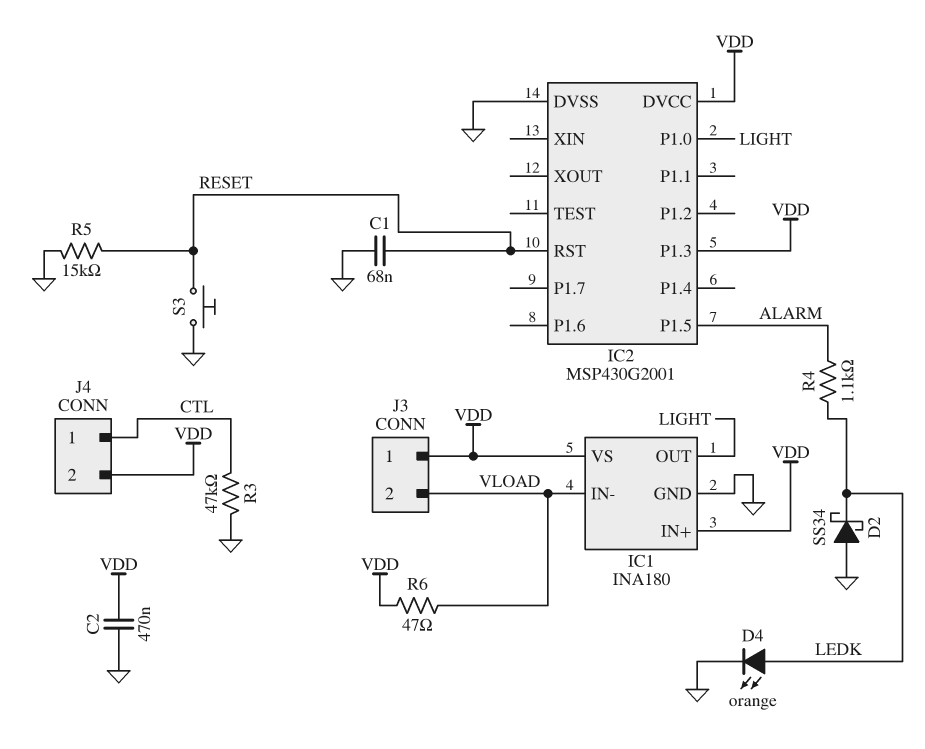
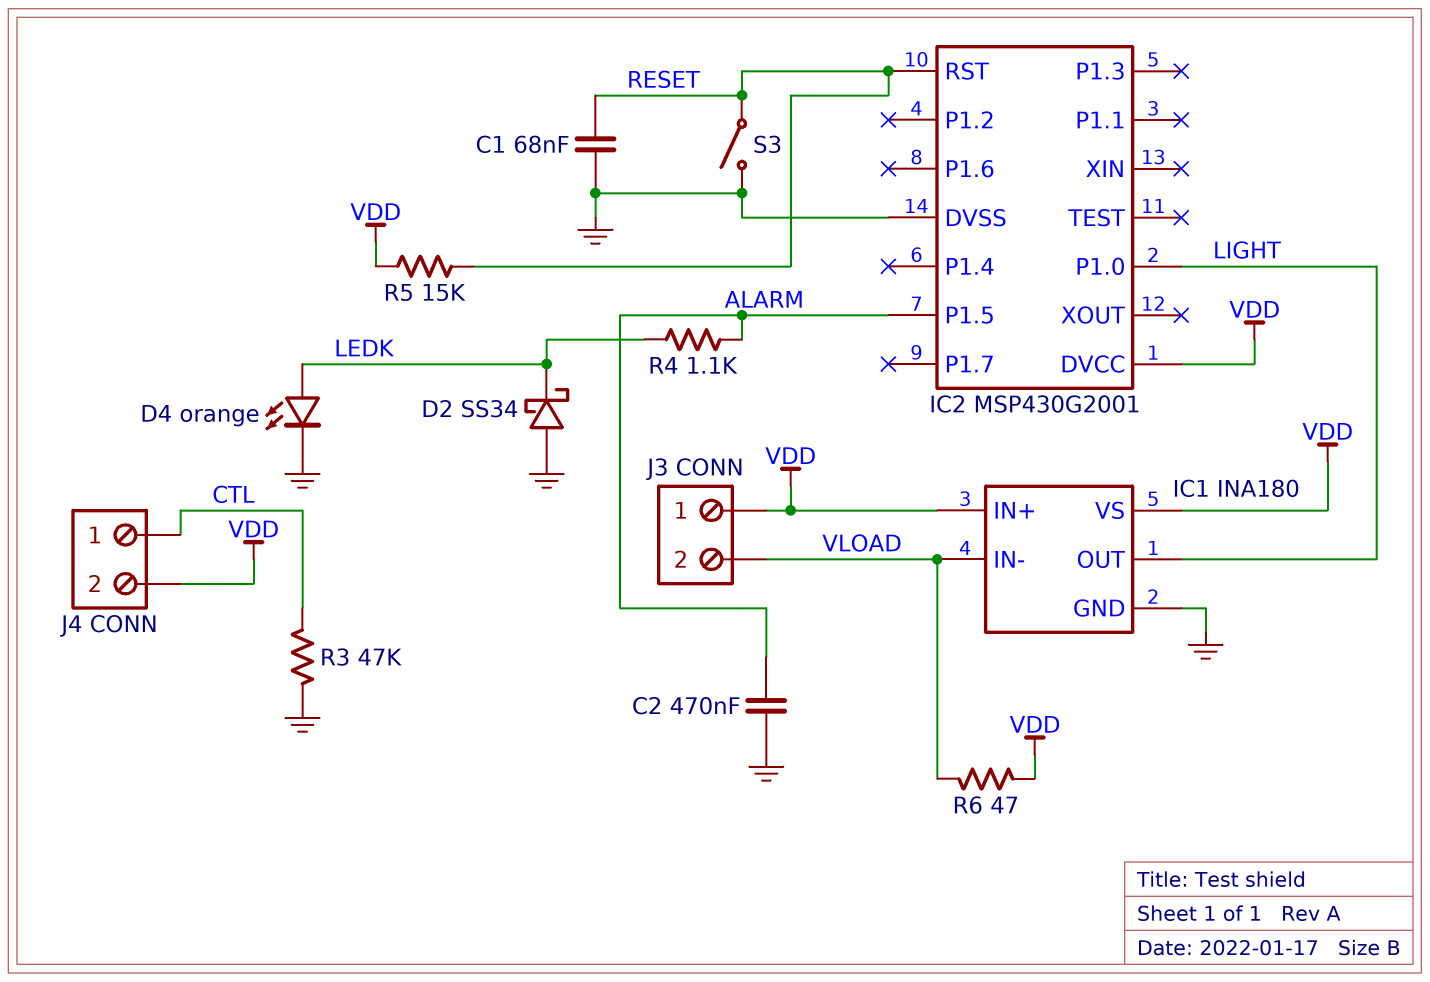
C2: 470nF (GND, VDD) -> 470nF (ALARM, GND)
IC2 pin P1.3: VDD -> none
R5: 15k (GND, RESET) -> 15k (RESET, VDD)
S3: button (GND, RESET) -> switch (GND, RESET)

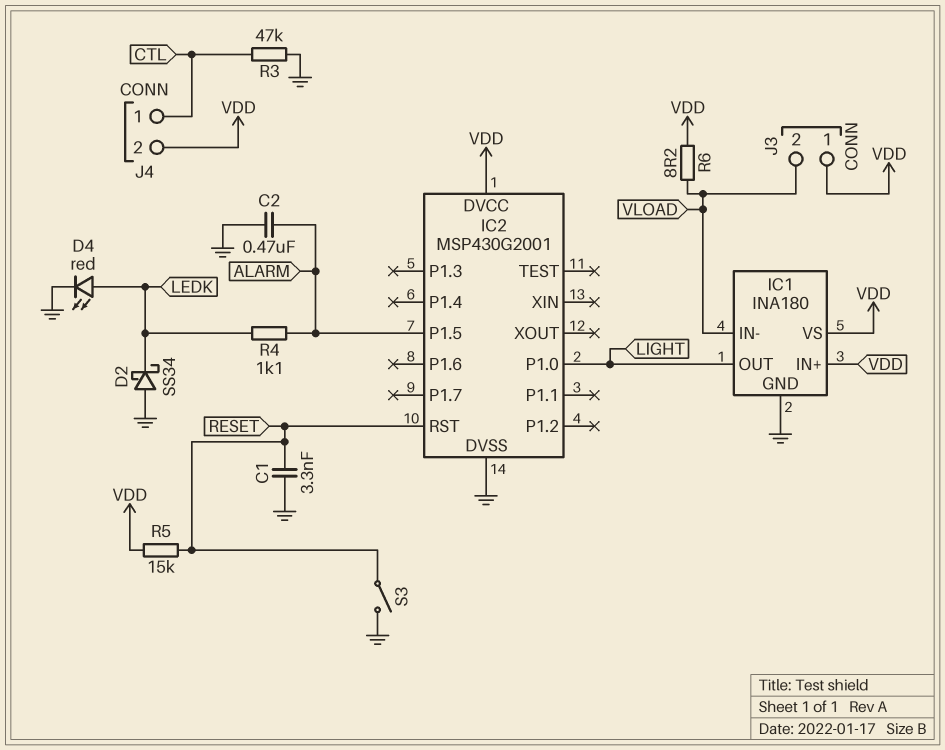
C1: 68nF (GND, RESET) -> 3.3nF (GND, RESET)
D4: LED orange (A LEDK, K GND) -> LED red (A LEDK, K GND)
R6: 47 (VDD, VLOAD) -> 8.2 (VDD, VLOAD)

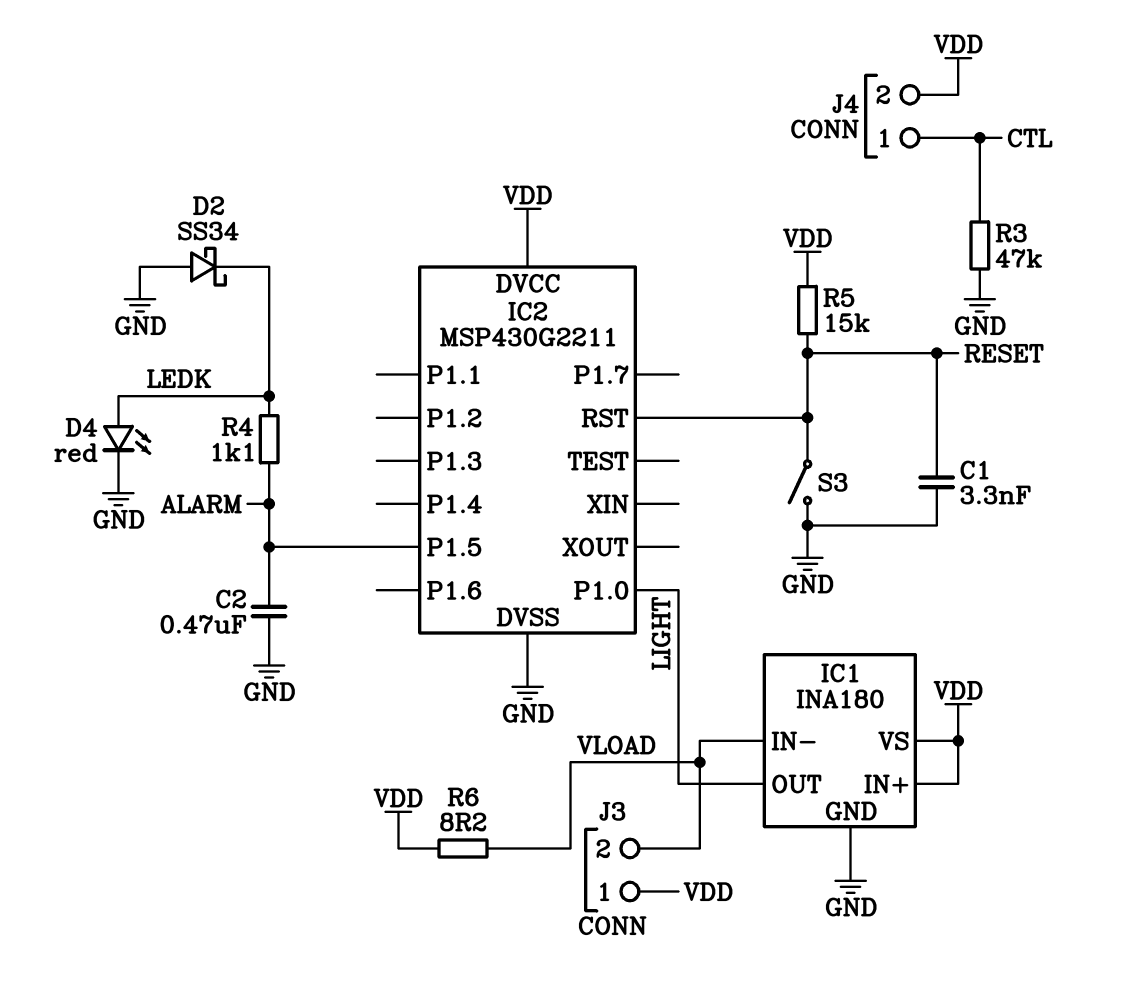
IC2: MSP430G2001 -> MSP430G2211

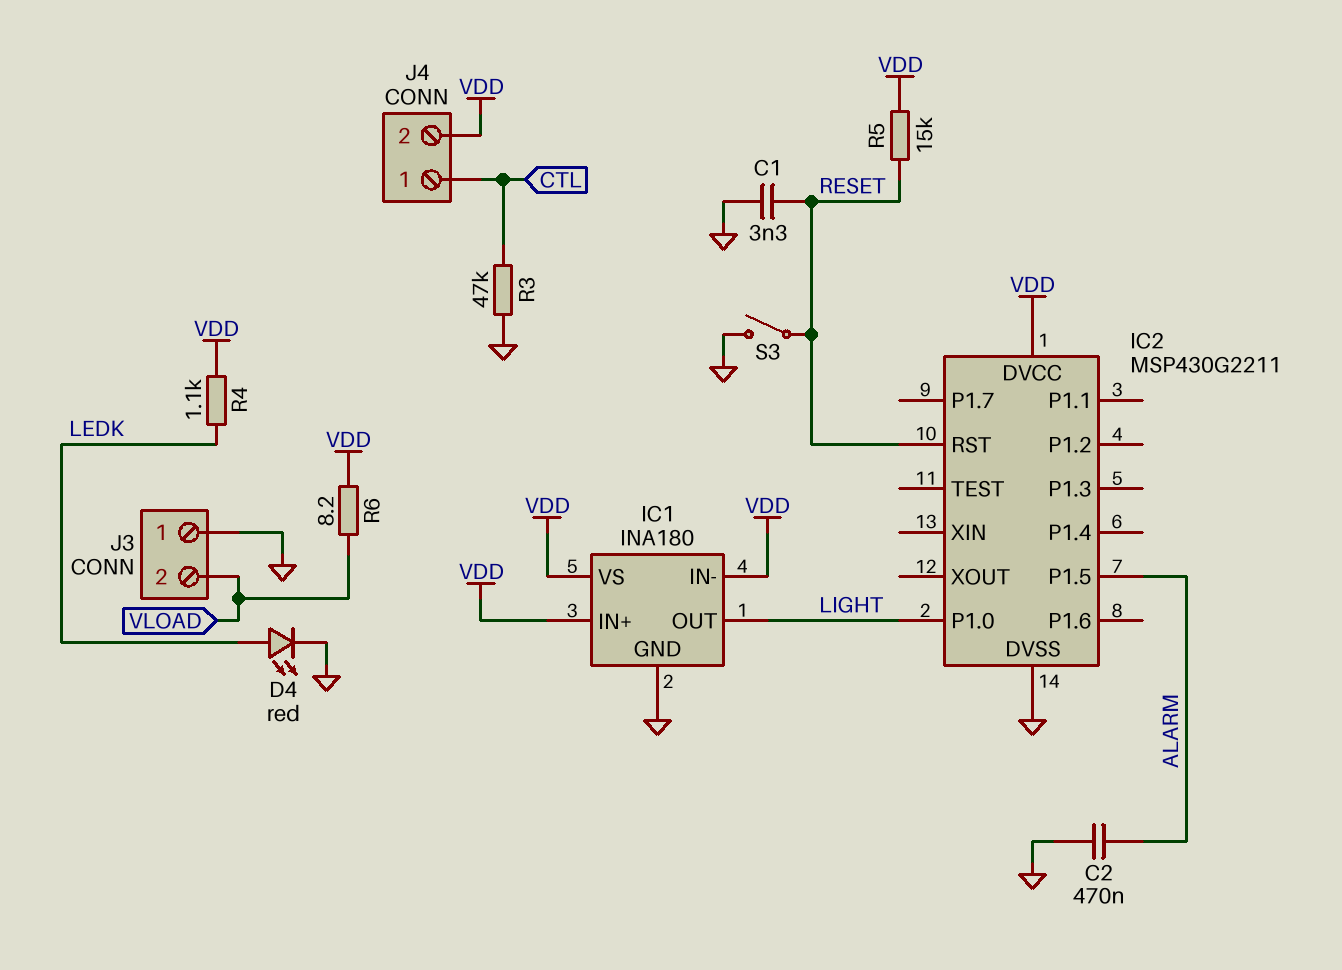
D2: schottky SS34 (A GND, K LEDK) -> none
IC1 pin IN-: VLOAD -> VDD
J3 pin 1: VDD -> GND
R4: 1.1k (ALARM, LEDK) -> 1.1k (LEDK, VDD)

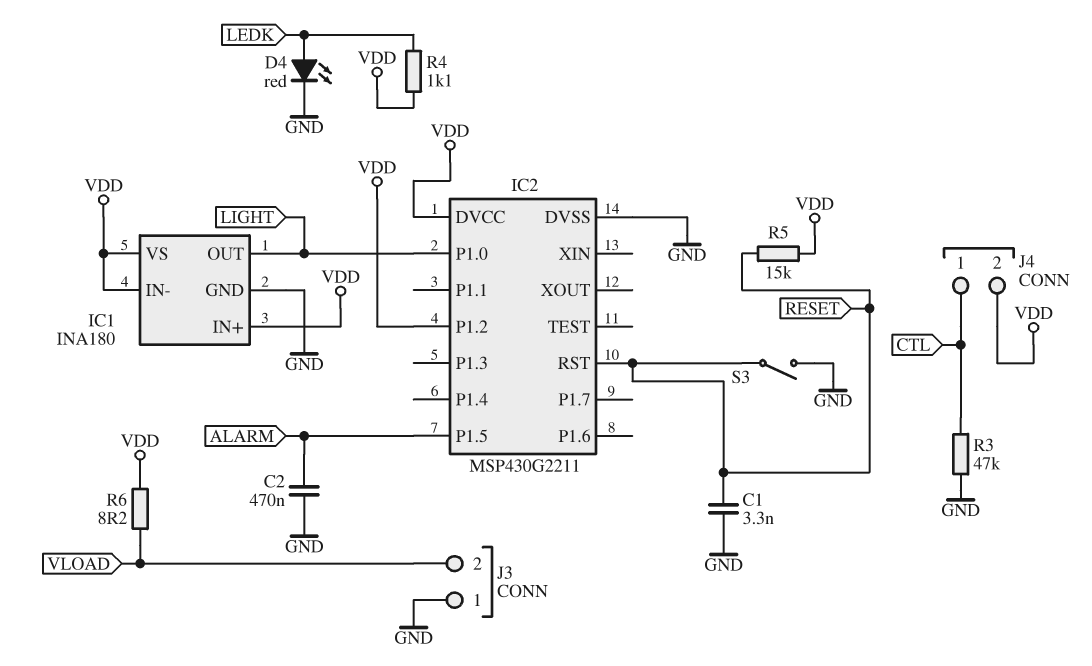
IC2 pin P1.2: none -> VDD

